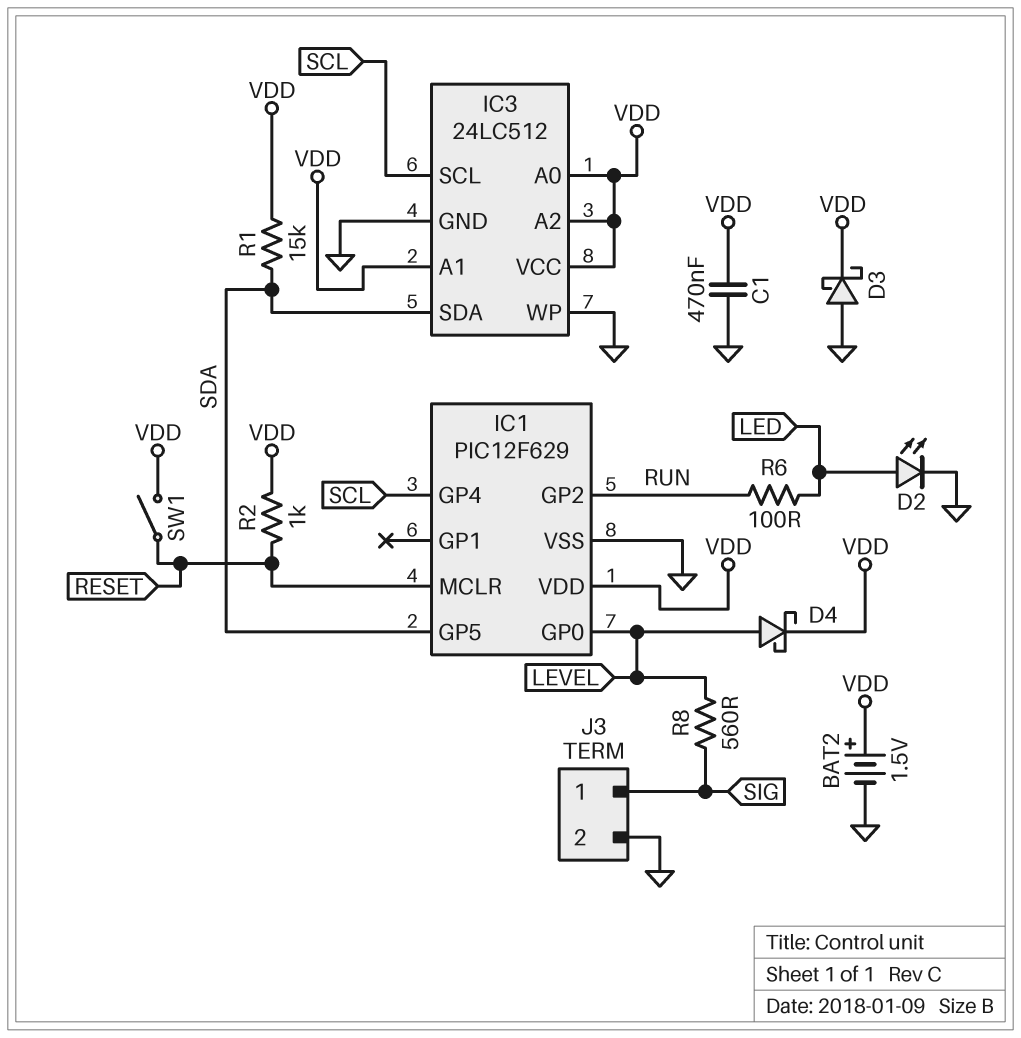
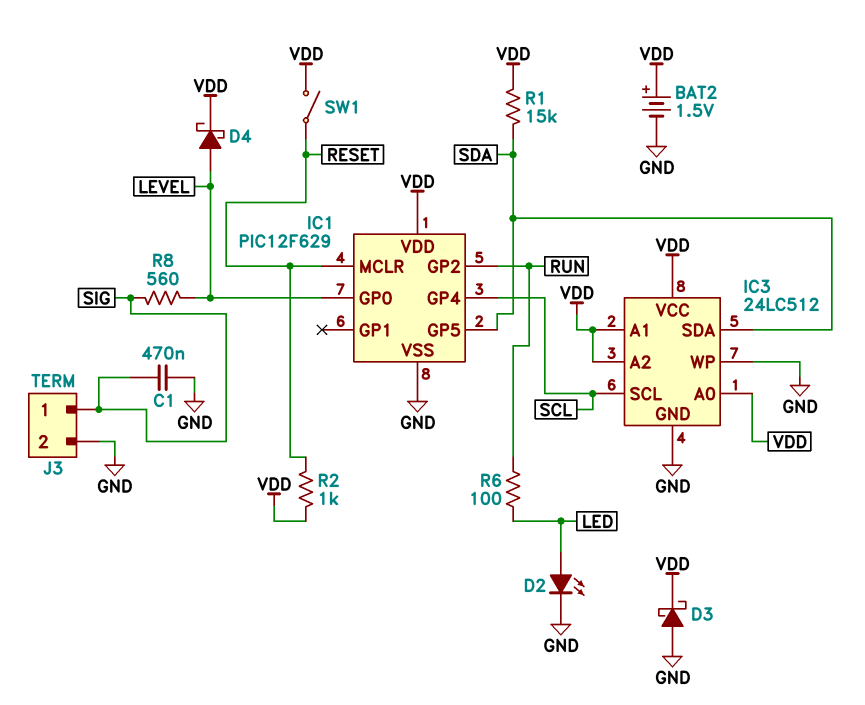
C1: 470nF (GND, VDD) -> 470nF (GND, SIG)

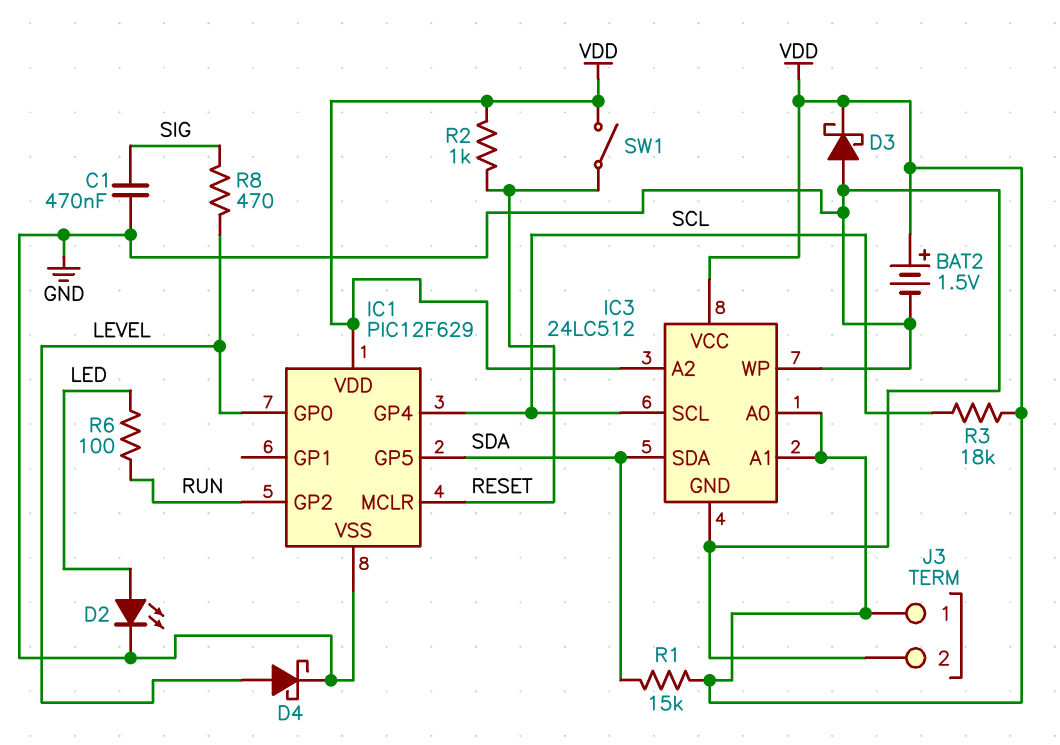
D4: schottky (A LEVEL, K VDD) -> schottky (A LEVEL, K GND)
J3 pin 1: SIG -> VDD
R3: none -> 18k (SCL, VDD)
R8: 560 (LEVEL, SIG) -> 470 (LEVEL, SIG)

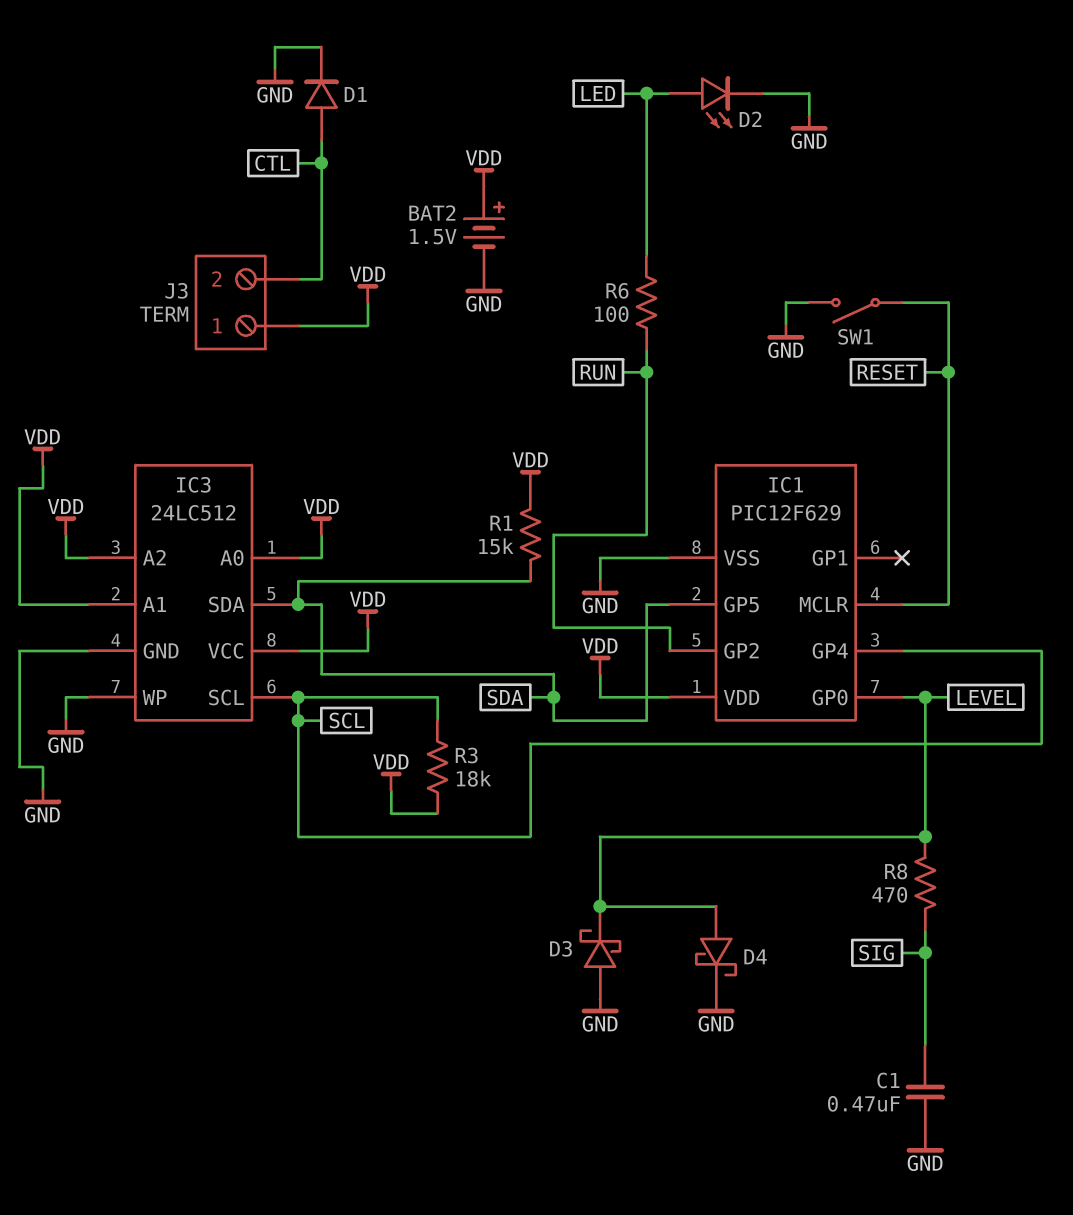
D1: none -> diode (A CTL, K GND)
D3: schottky (A GND, K VDD) -> schottky (A GND, K LEVEL)
J3 pin 2: GND -> CTL
R2: 1k (RESET, VDD) -> none
SW1: switch (RESET, VDD) -> switch (GND, RESET)

